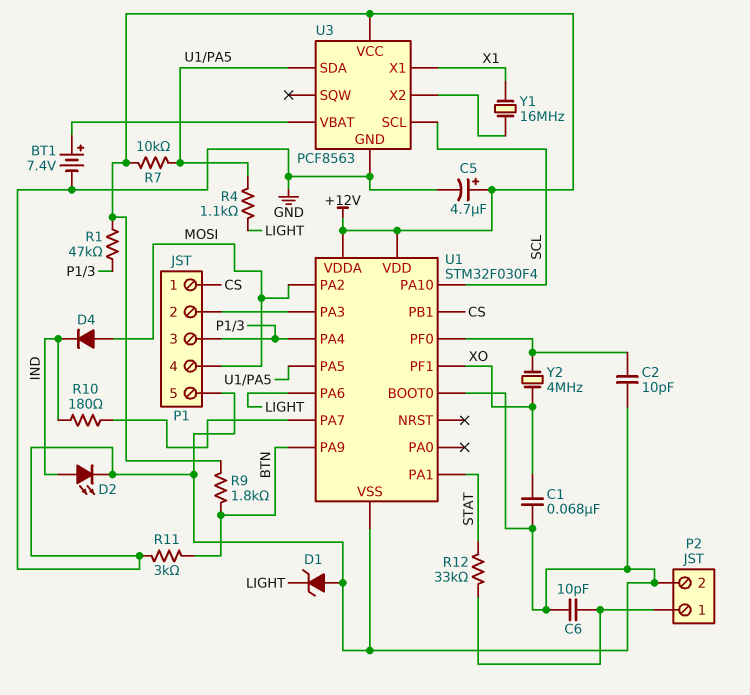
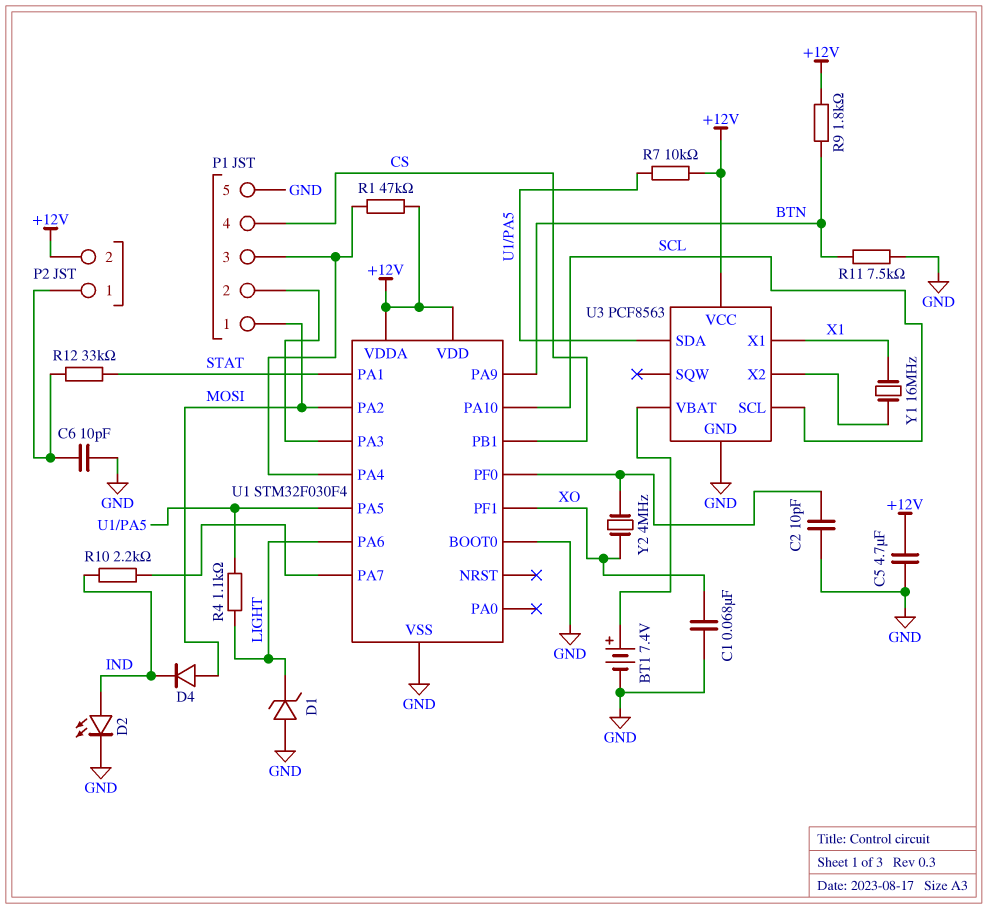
C5: 4.7uF (plus +12V, minus GND) -> 4.7uF (+12V, GND)
P1 pin 1: CS -> MOSI
P1 pin 4: MOSI -> CS
P2 pin 2: GND -> +12V
R10: 180 (IND, U1/PA7) -> 2.2k (IND, U1/PA7)
R11: 3k (BTN, GND) -> 7.5k (BTN, GND)

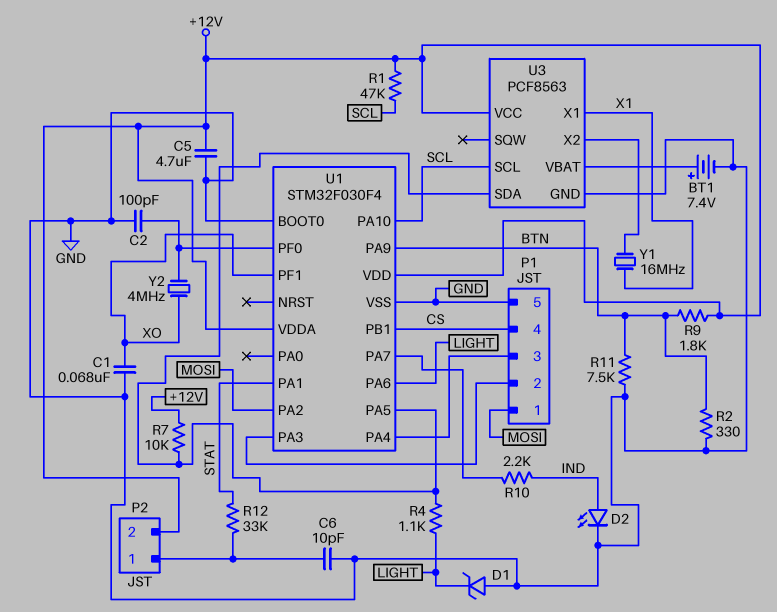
C2: 10pF (GND, U1/PF0) -> 100pF (GND, U1/PF0)
D4: diode (A MOSI, K IND) -> none
R1: 47k (+12V, P1/3) -> 47k (+12V, SCL)
R2: none -> 330 (BTN, GND)

